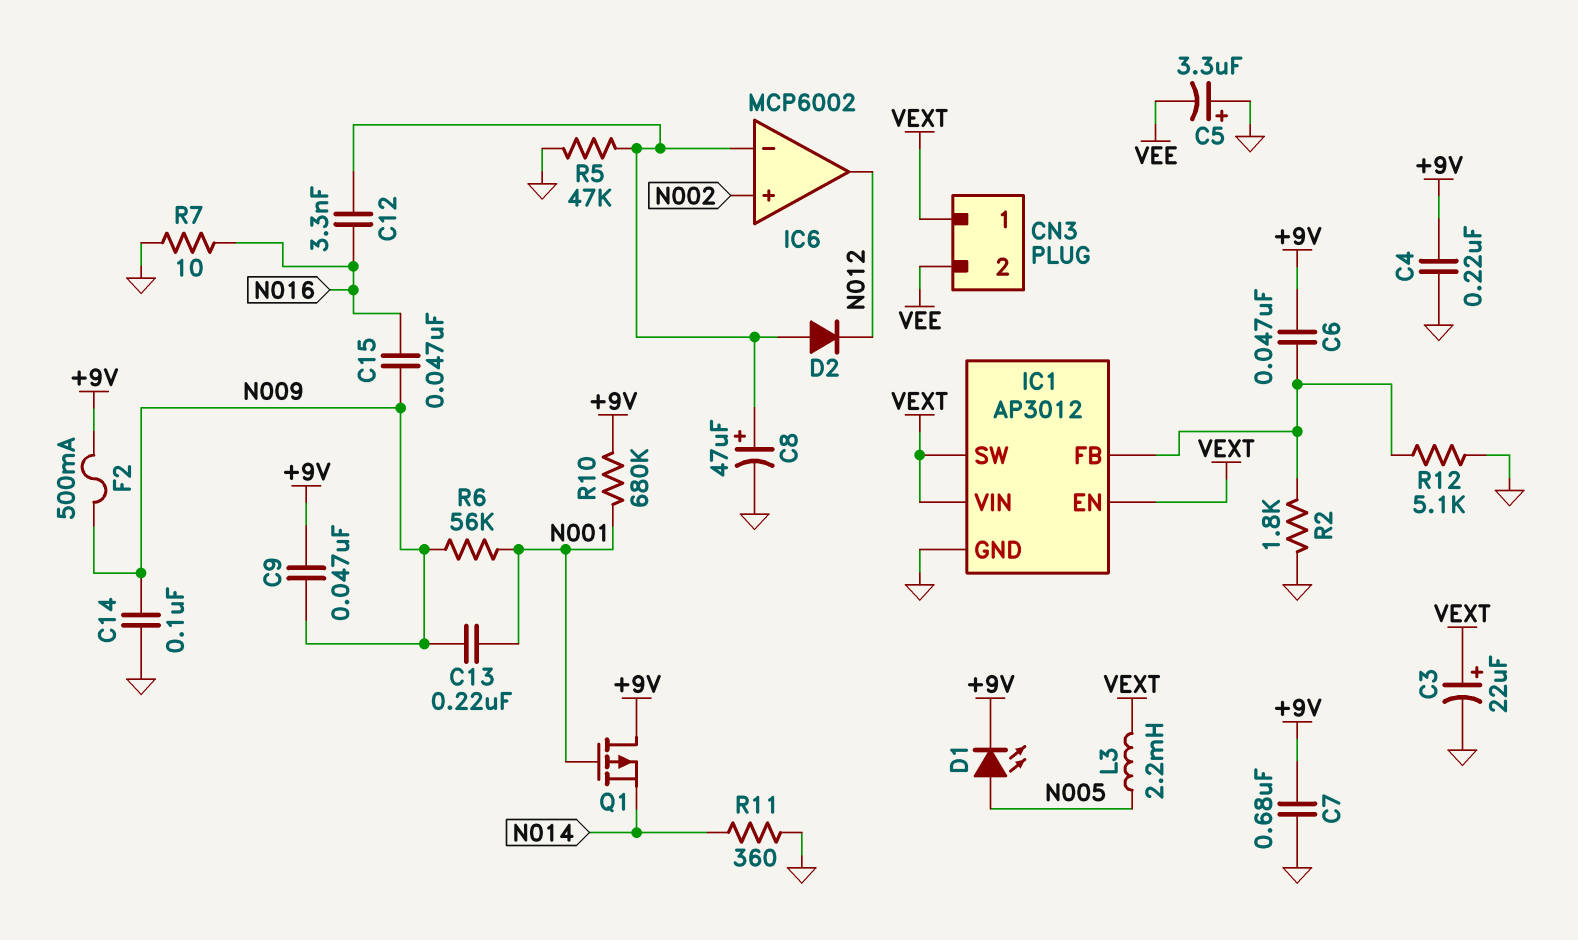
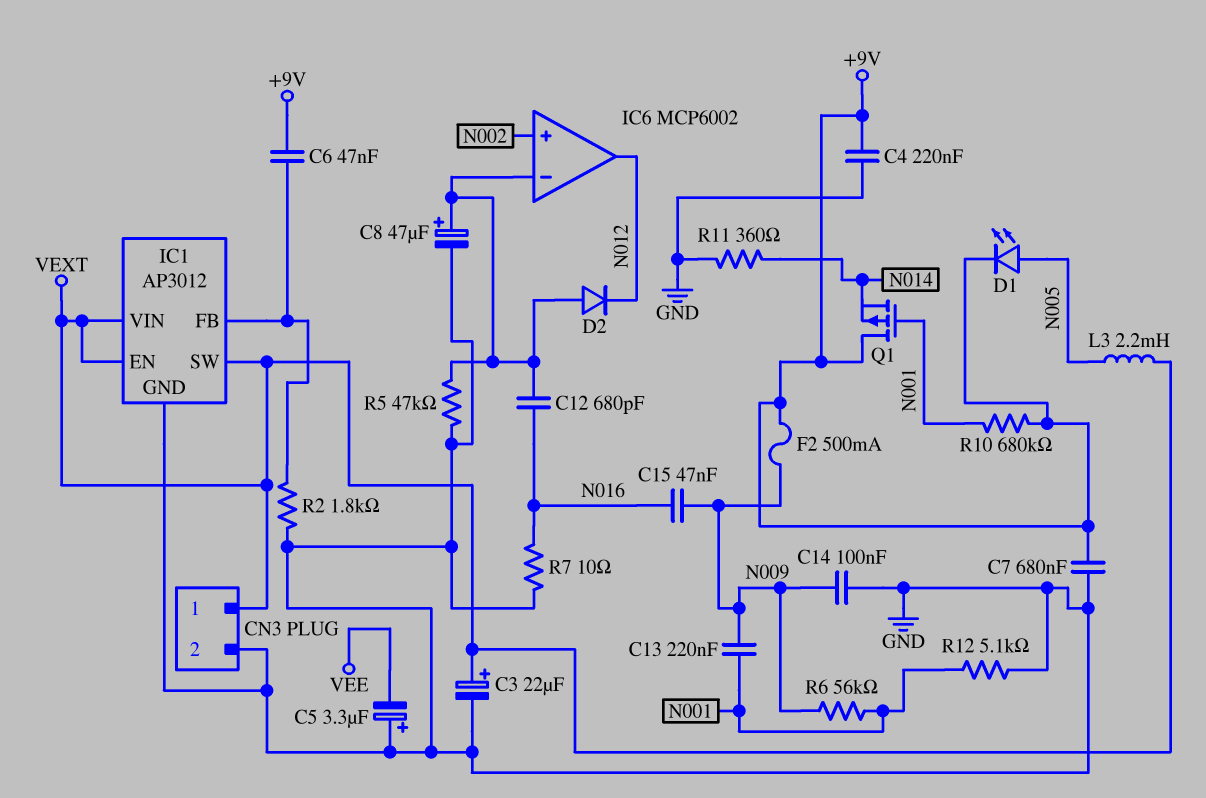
C9: 47nF (+9V, N009) -> none
C12: 3.3nF (IC6/in-, N016) -> 680pF (IC6/in-, N016)
CN3 pin 2: VEE -> GND
R12: 5.1k (GND, IC1/FB) -> 5.1k (GND, N001)

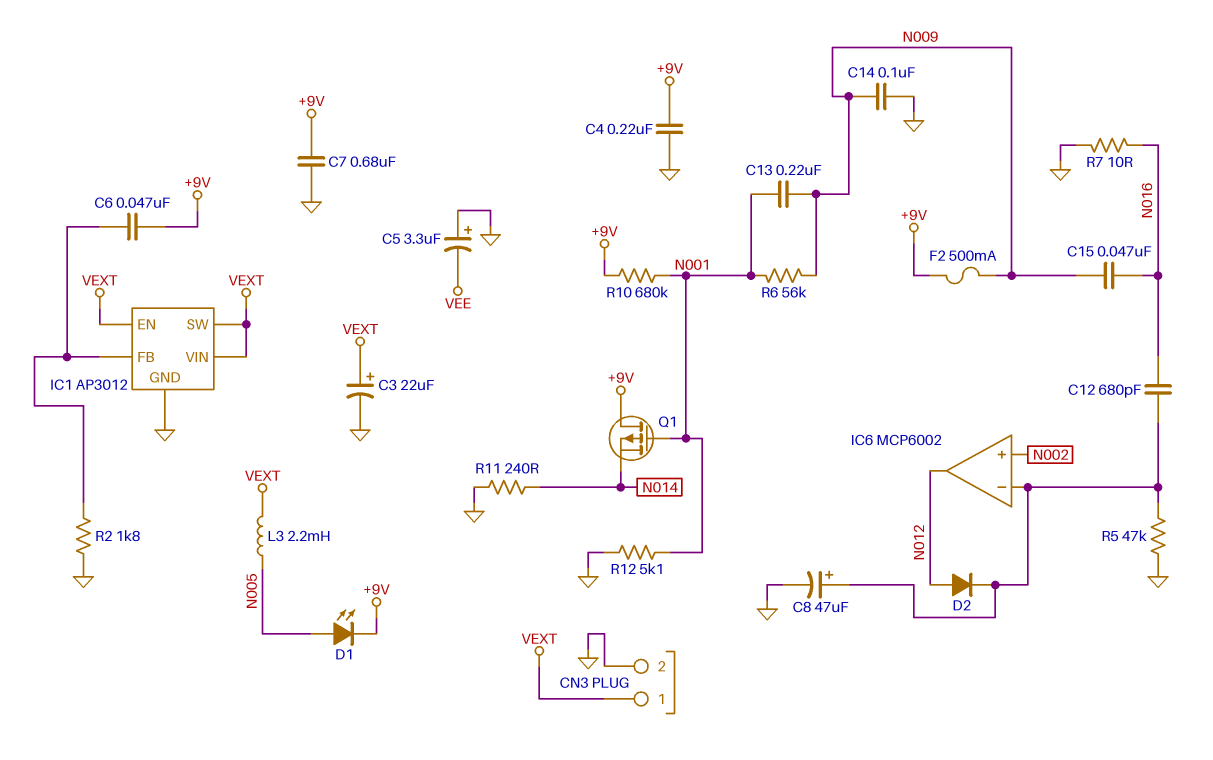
D2: diode (A IC6/in-, K N012) -> diode (A N012, K IC6/in-)
R11: 360 (GND, N014) -> 240 (GND, N014)

